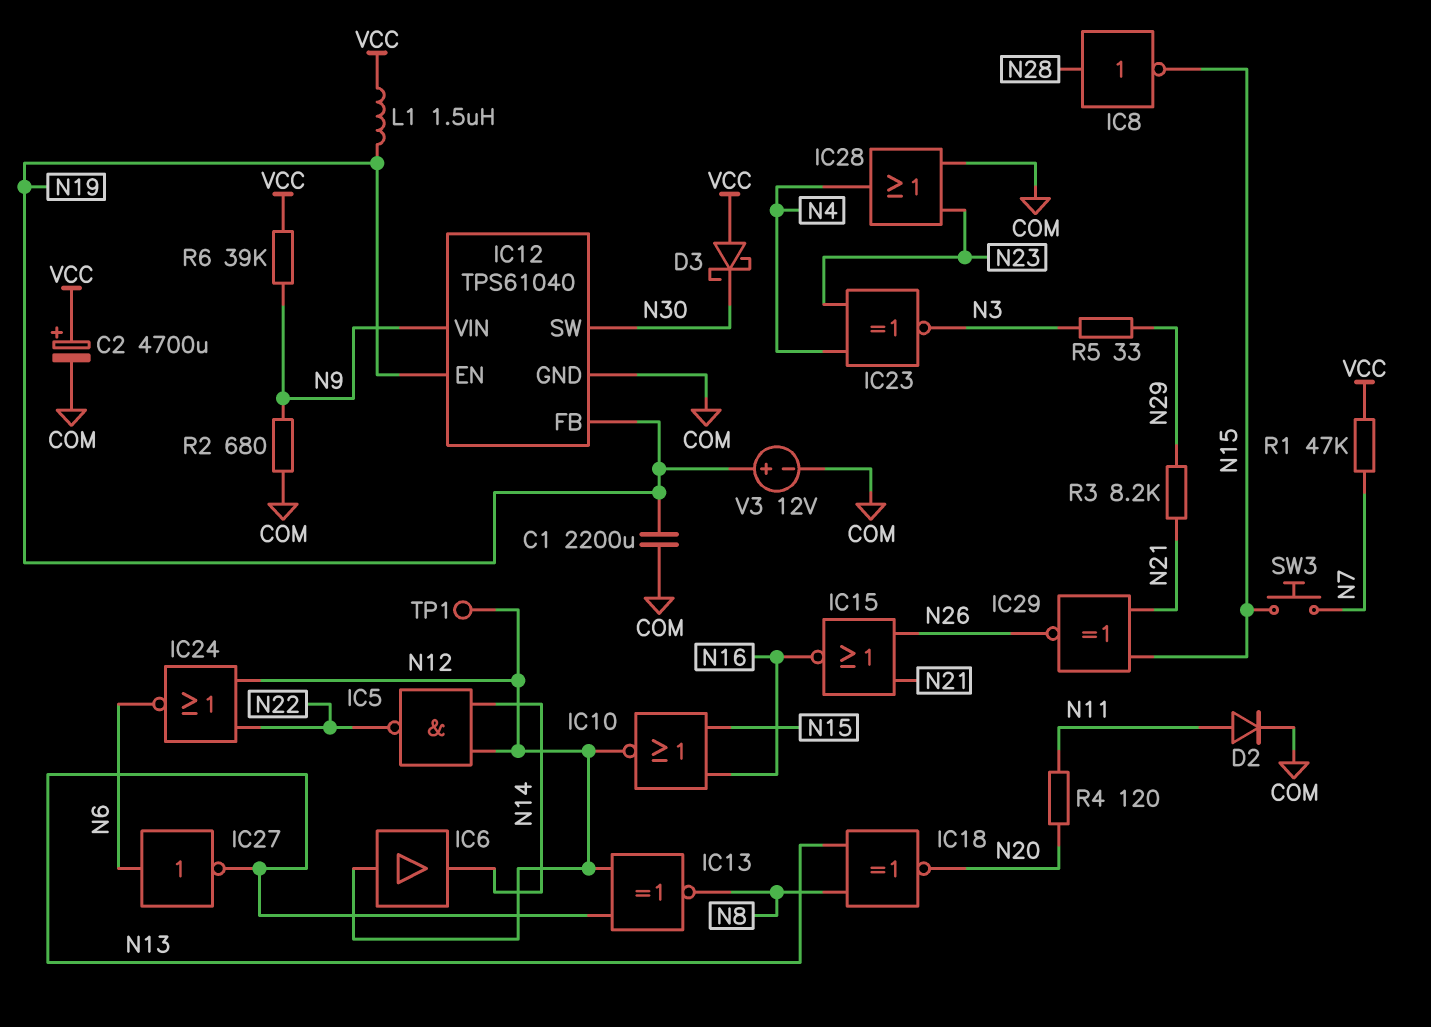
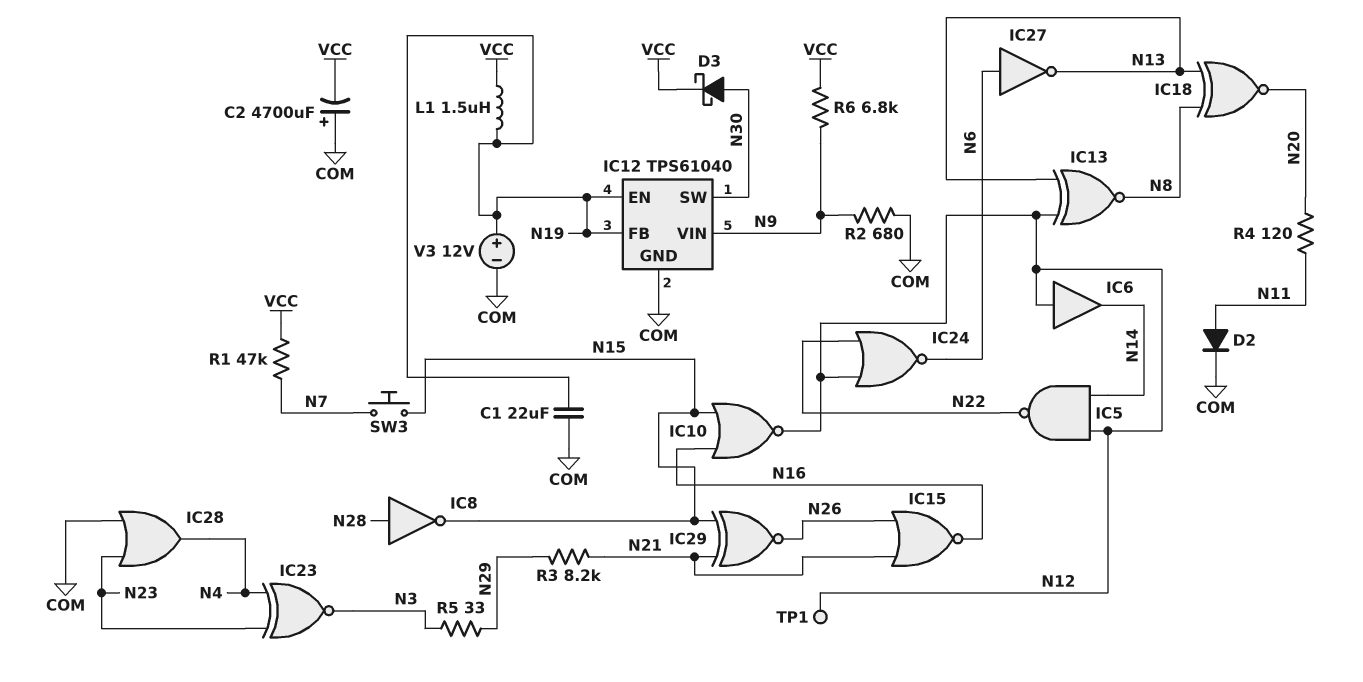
C1: 2200uF (COM, N19) -> 22uF (COM, N19)
C2: 4700uF (plus VCC, minus COM) -> 4700uF (plus COM, minus VCC)
D3: schottky (A VCC, K N30) -> schottky (A N30, K VCC)
R6: 39k (N9, VCC) -> 6.8k (N9, VCC)

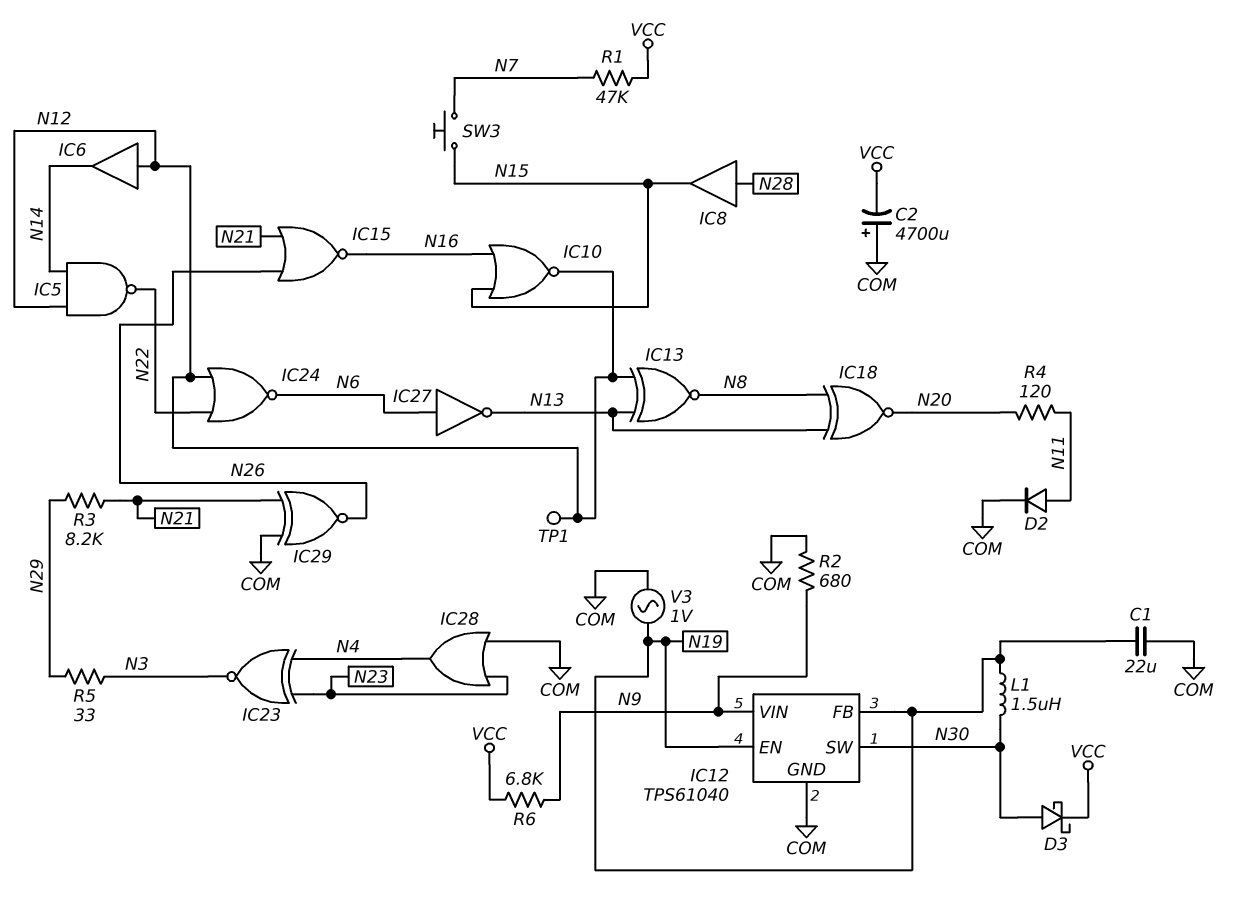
IC8: NOT (in N28, out N15) -> buffer (in N28, out N15)
IC29: XNOR (in N15, in N21, out N26) -> XNOR (in COM, in N21, out N26)
L1: 1.5uH (N19, VCC) -> 1.5uH (N19, N30)
V3: 12V (plus N19, minus COM) -> AC 1V (COM, N19)

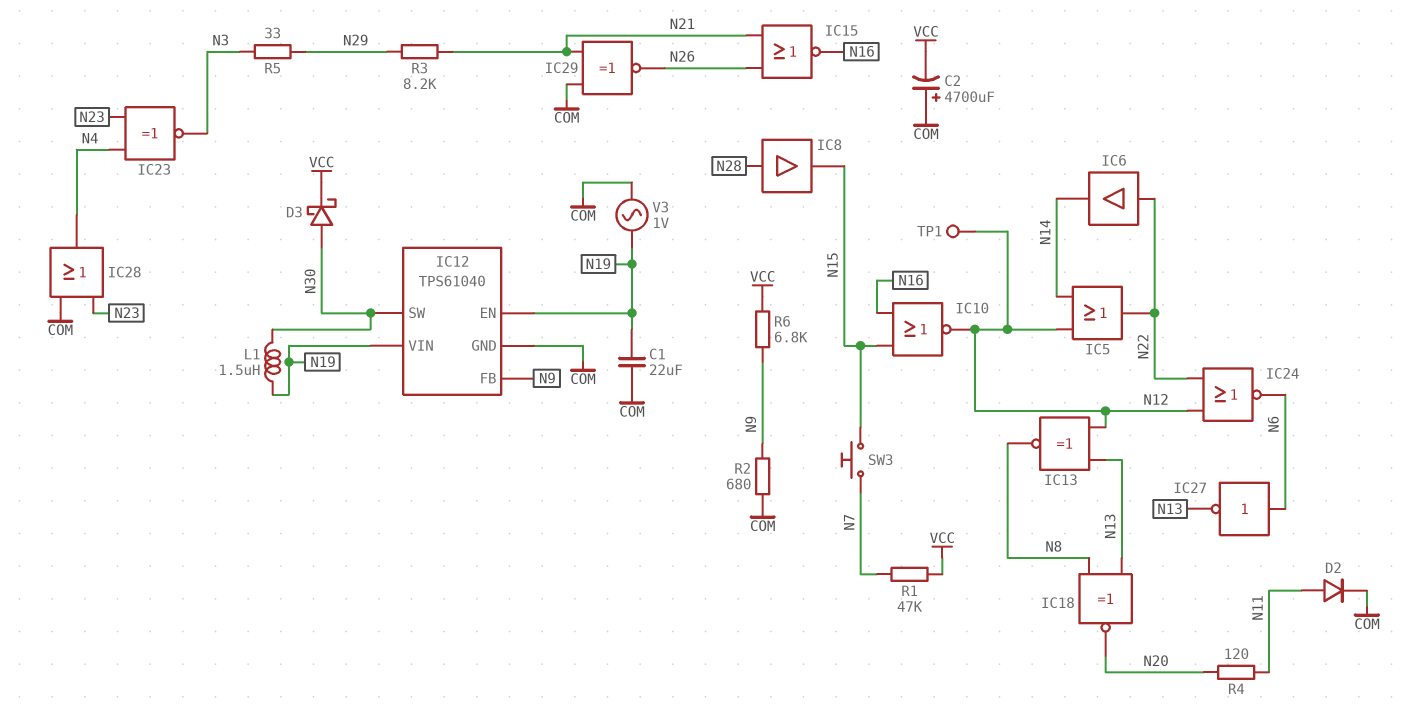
IC5: NAND (in N12, in N14, out N22) -> OR (in N12, in N14, out N22)
IC6: buffer (in N12, out N14) -> buffer (in N22, out N14)
IC12 pin FB: N19 -> N9
IC12 pin VIN: N9 -> N19

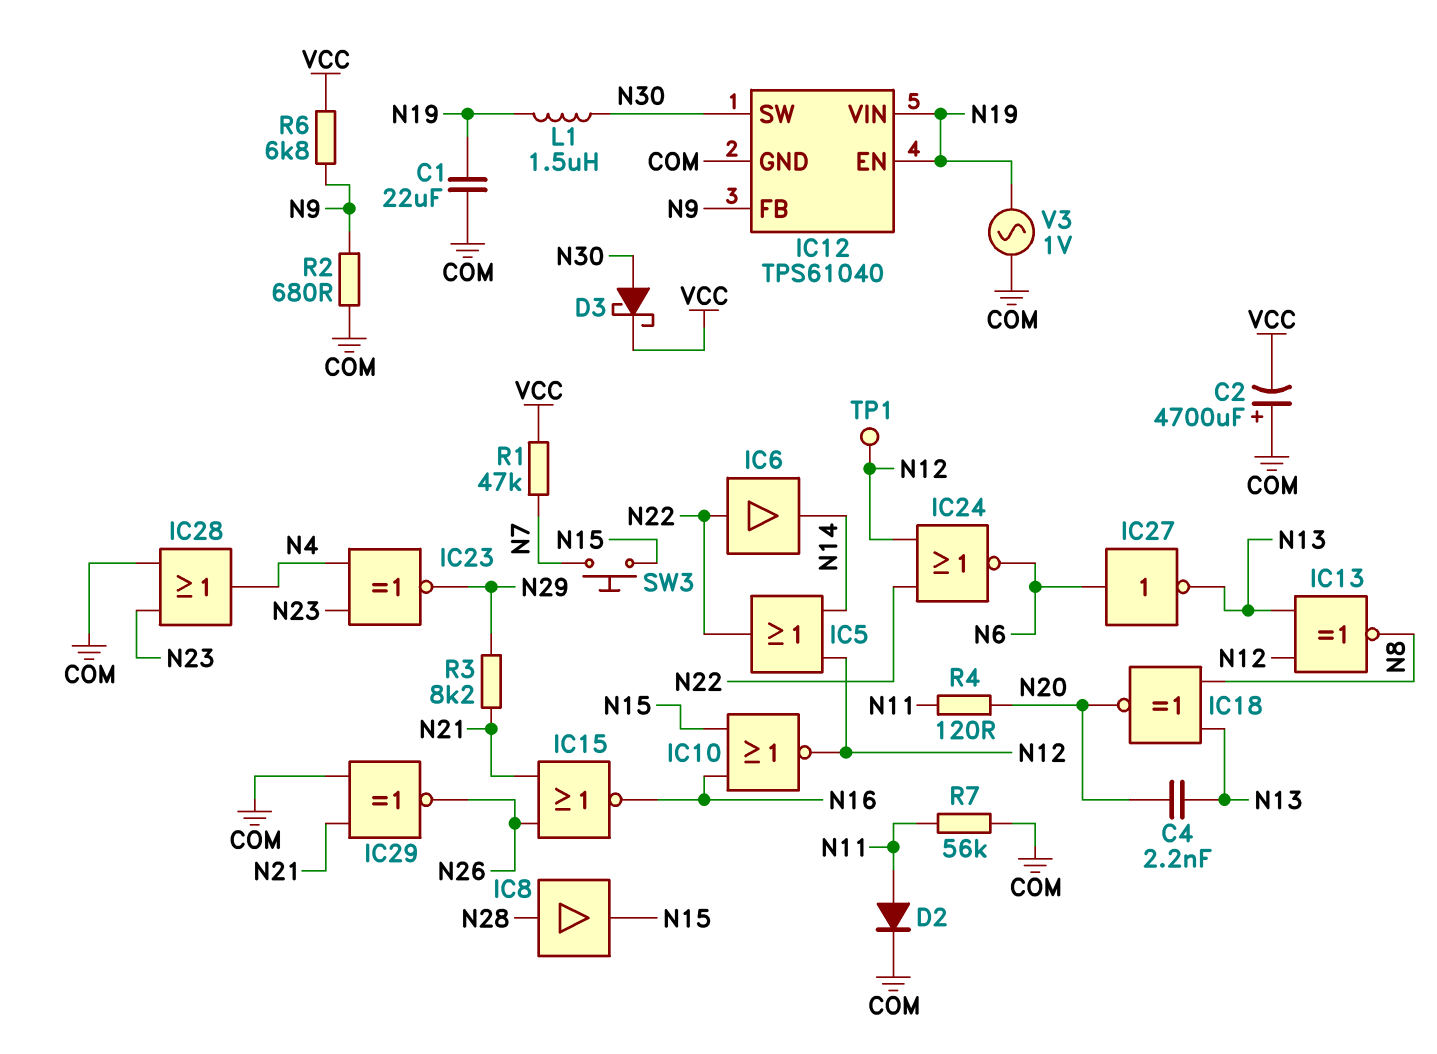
C4: none -> 2.2nF (N13, N20)
IC23: XNOR (in N4, in N23, out N3) -> XNOR (in N4, in N23, out N29)
R5: 33 (N3, N29) -> none
R7: none -> 56k (COM, N11)

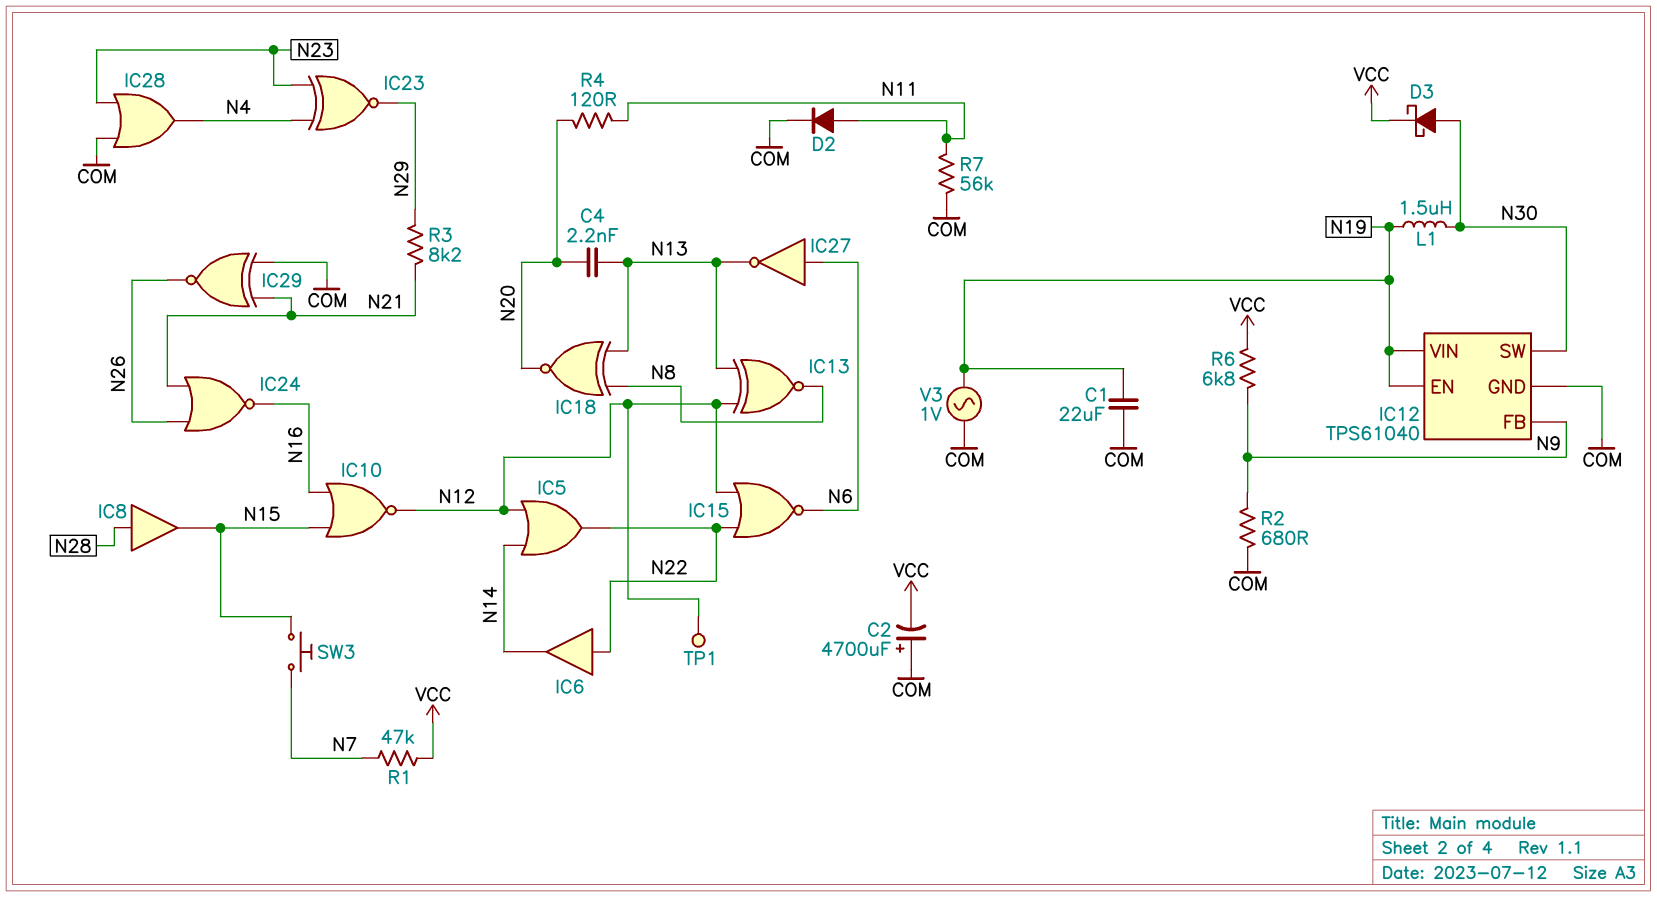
IC15: NOR (in N21, in N26, out N16) -> NOR (in N12, in N22, out N6)
IC24: NOR (in N12, in N22, out N6) -> NOR (in N21, in N26, out N16)

